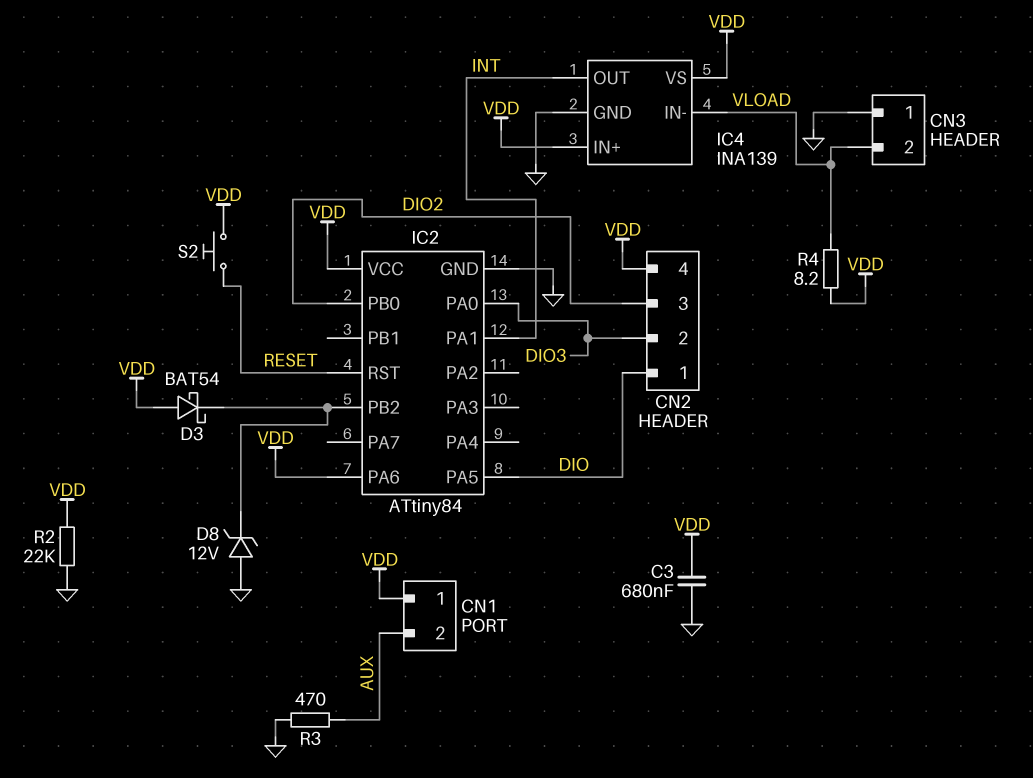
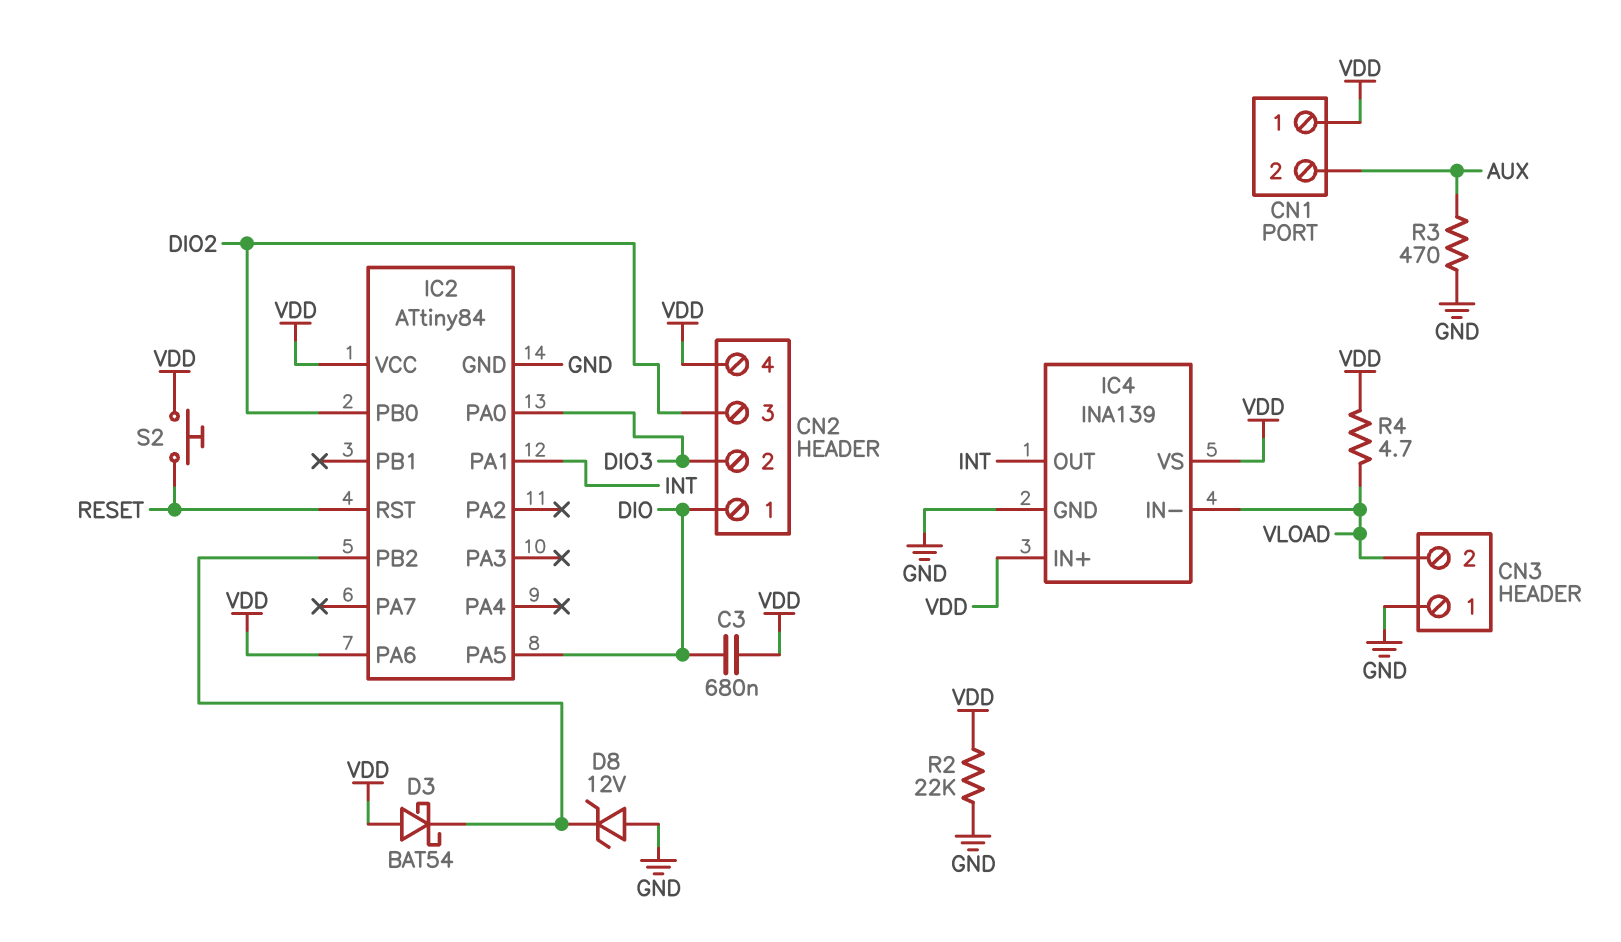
C3: 680nF (GND, VDD) -> 680nF (DIO, VDD)
R4: 8.2 (VDD, VLOAD) -> 4.7 (VDD, VLOAD)

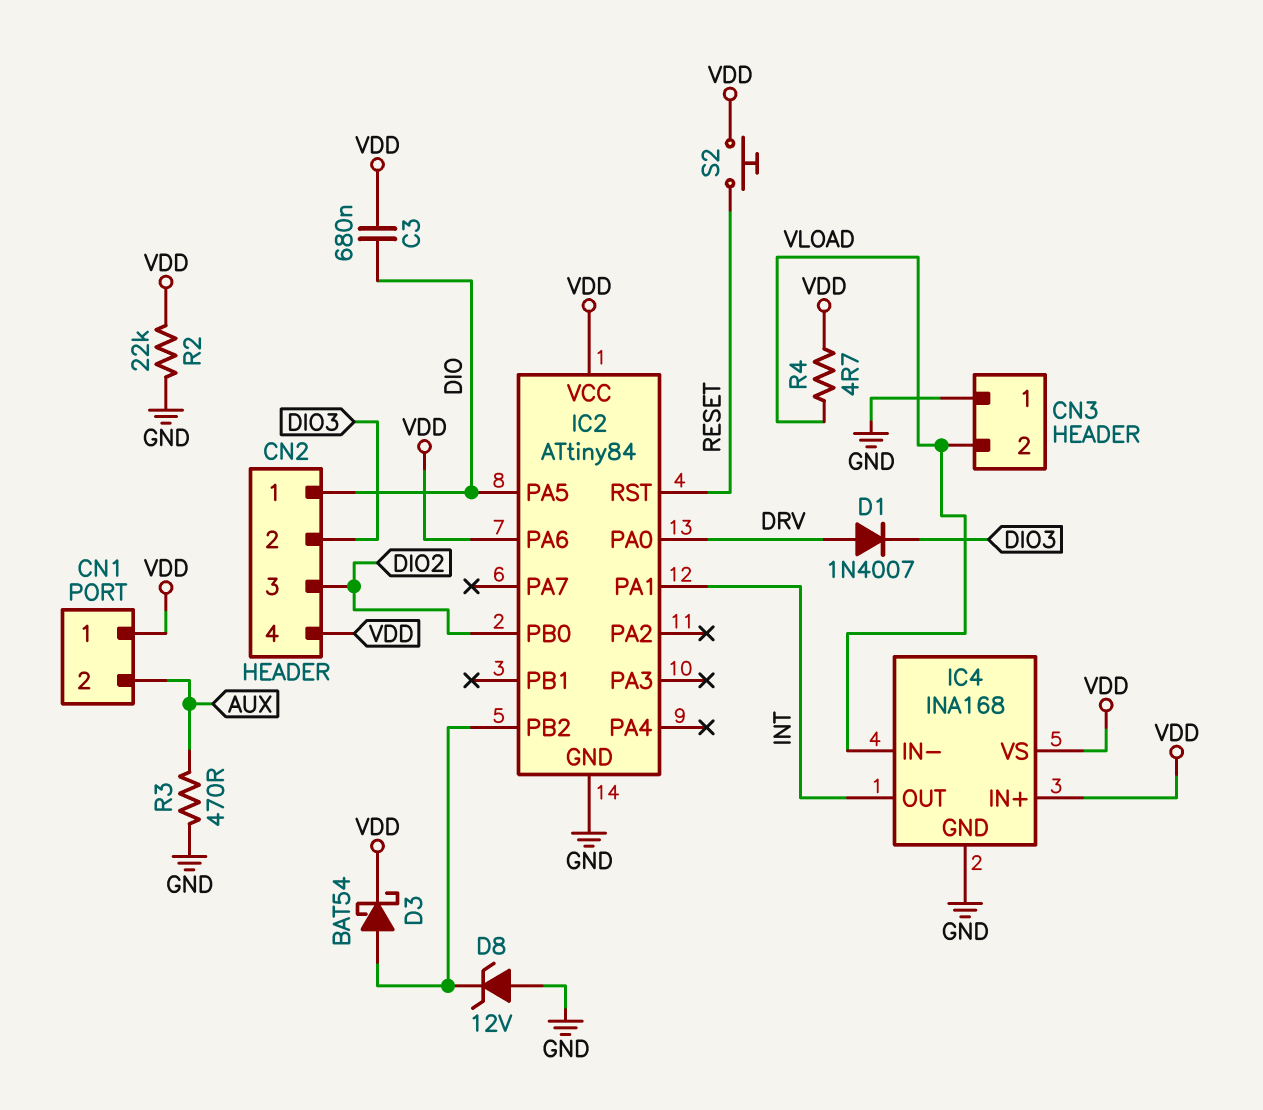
D1: none -> diode 1N4007 (A DRV, K DIO3)
D3: schottky BAT54 (A VDD, K IC2/PB2) -> schottky BAT54 (A IC2/PB2, K VDD)
IC2 pin PA0: DIO3 -> DRV
IC4: INA139 -> INA168

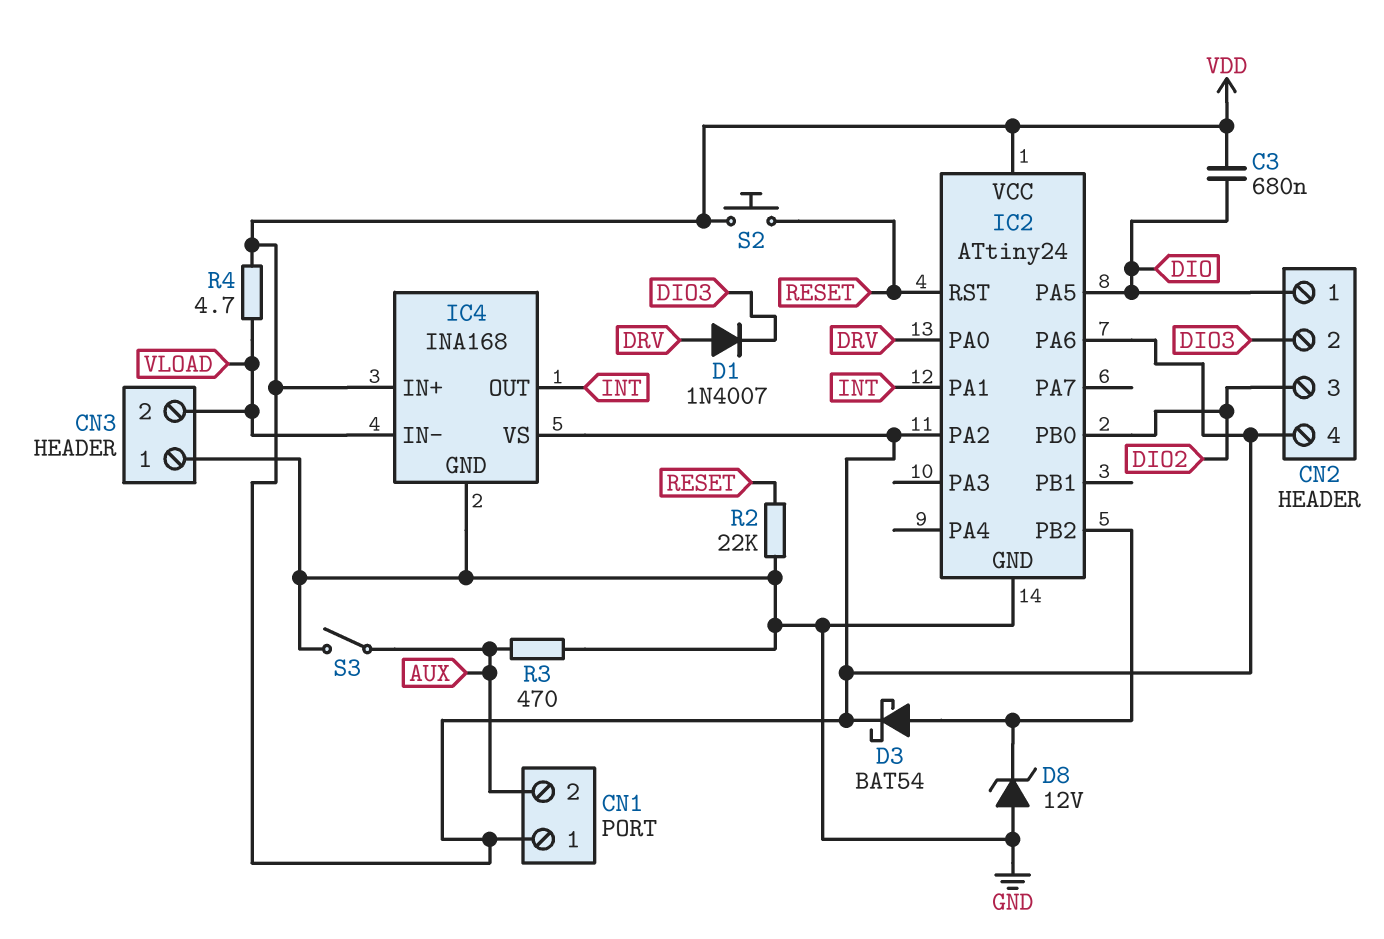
IC2: ATtiny84 -> ATtiny24
IC2 pin PA2: none -> VDD
R2: 22k (GND, VDD) -> 22k (GND, RESET)
S3: none -> switch (AUX, GND)

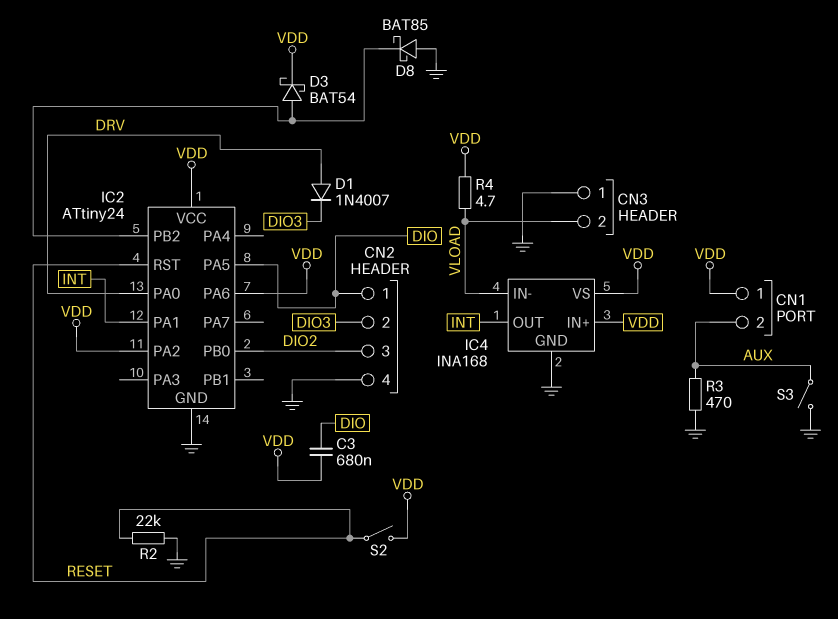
CN2 pin 4: VDD -> GND
D8: zener 12V (A GND, K IC2/PB2) -> schottky BAT85 (A GND, K IC2/PB2)
S2: button (RESET, VDD) -> switch (RESET, VDD)

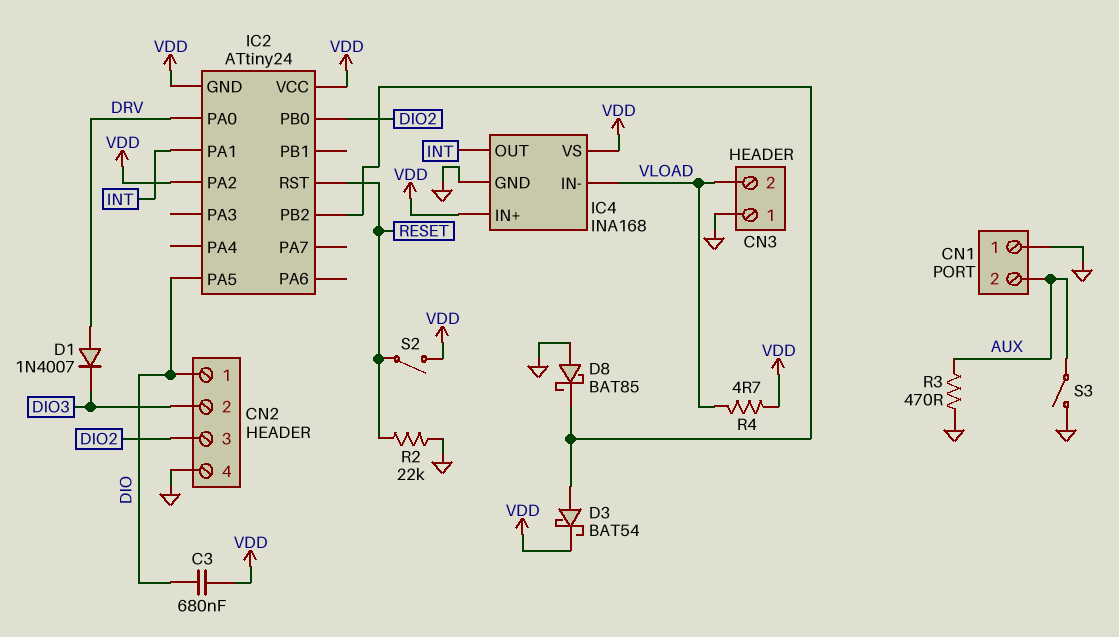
CN1 pin 1: VDD -> GND
IC2 pin GND: GND -> VDD
IC2 pin PA6: VDD -> none

